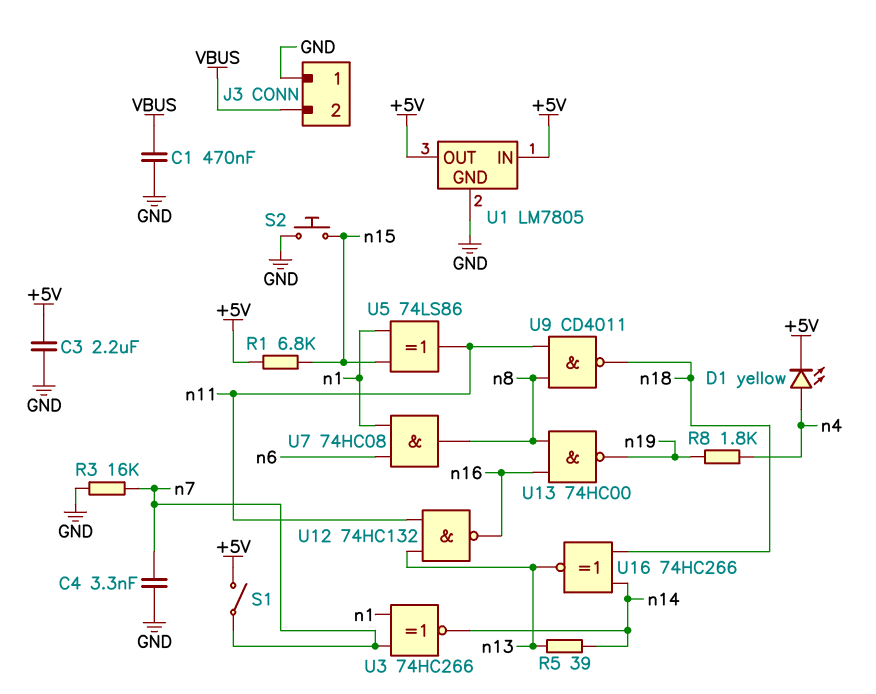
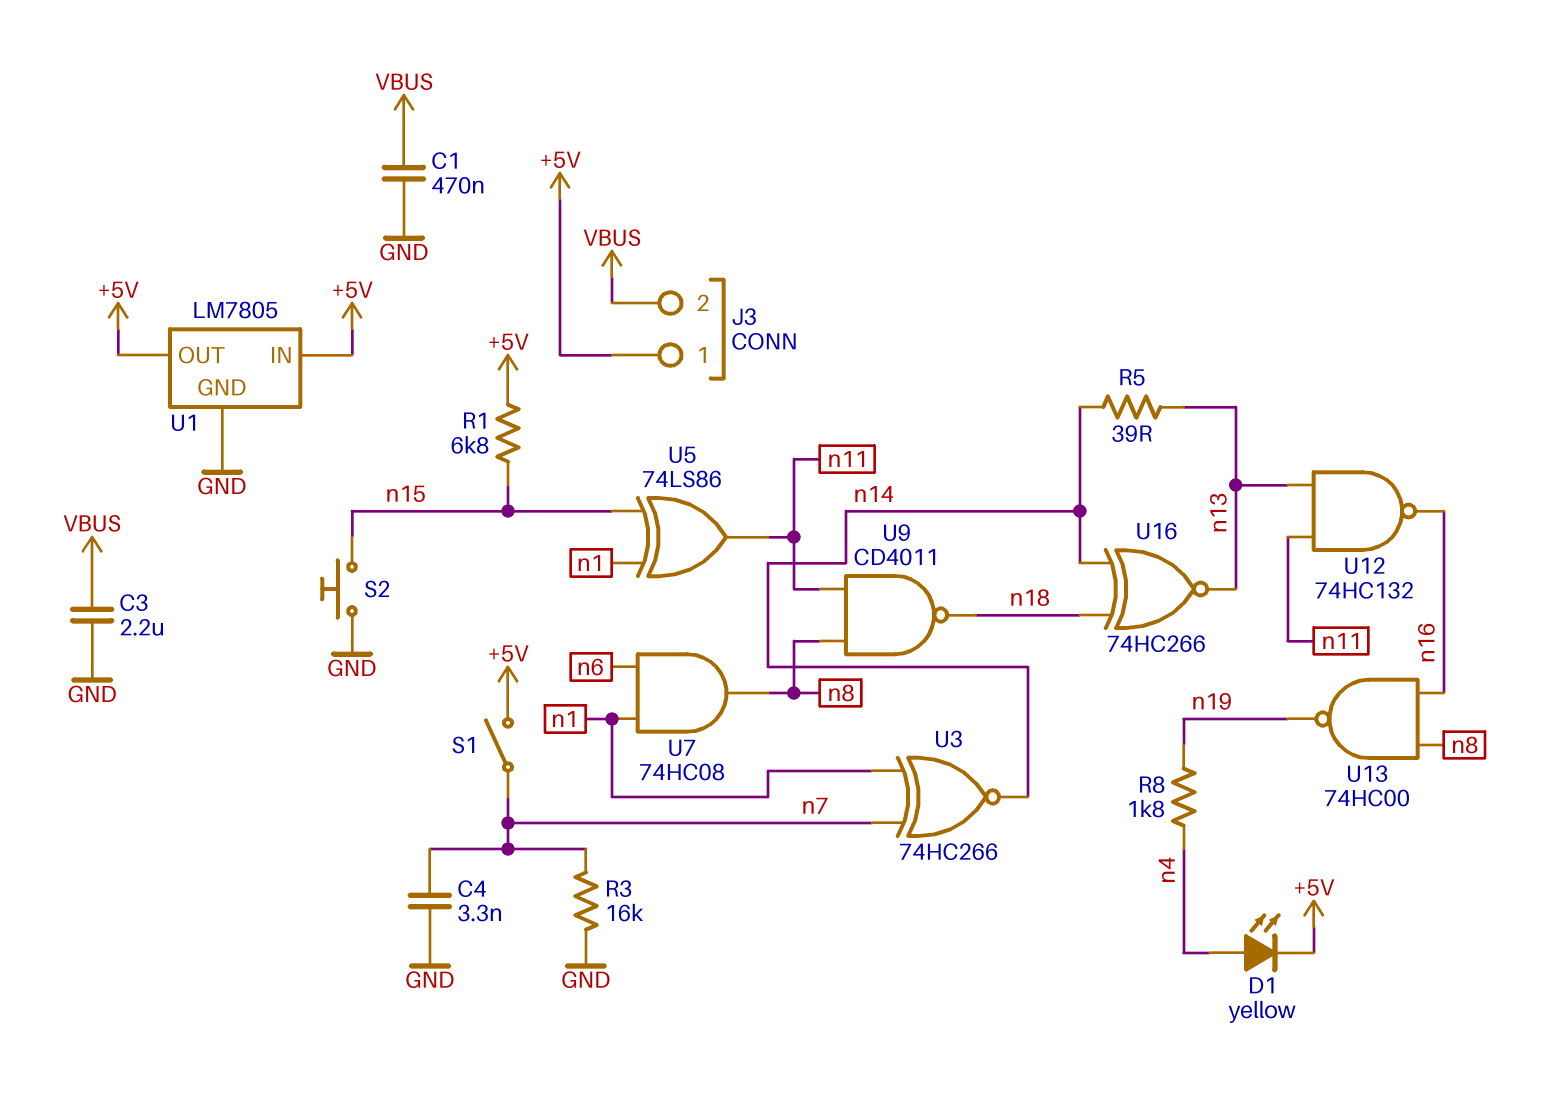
C3: 2.2uF (+5V, GND) -> 2.2uF (GND, VBUS)
J3 pin 1: GND -> +5V

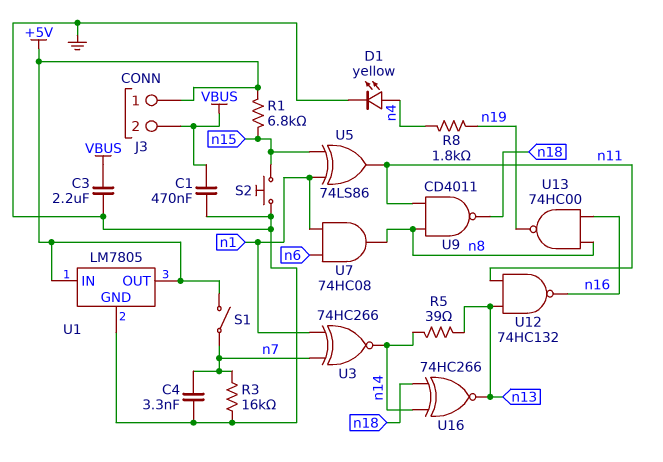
D1: LED yellow (A n4, K +5V) -> LED yellow (A n4, K GND)

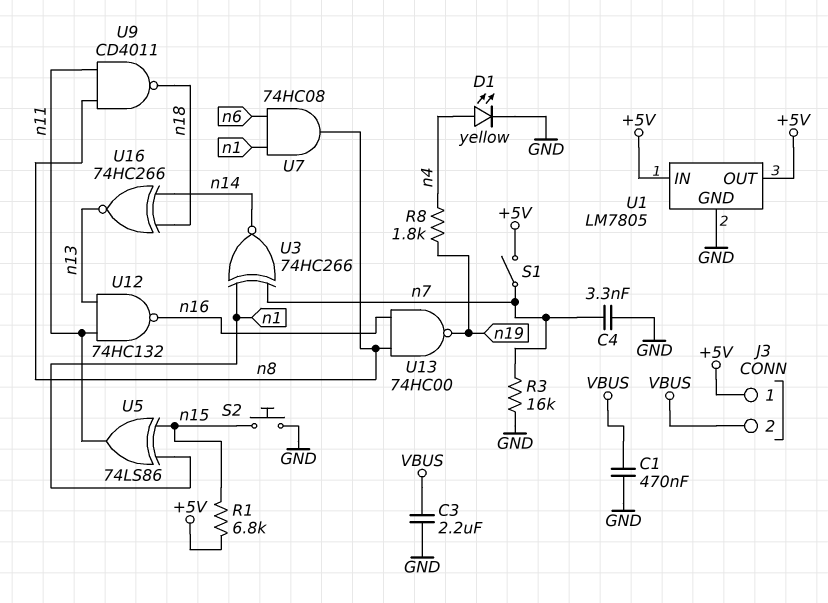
R5: 39 (n13, n14) -> none

